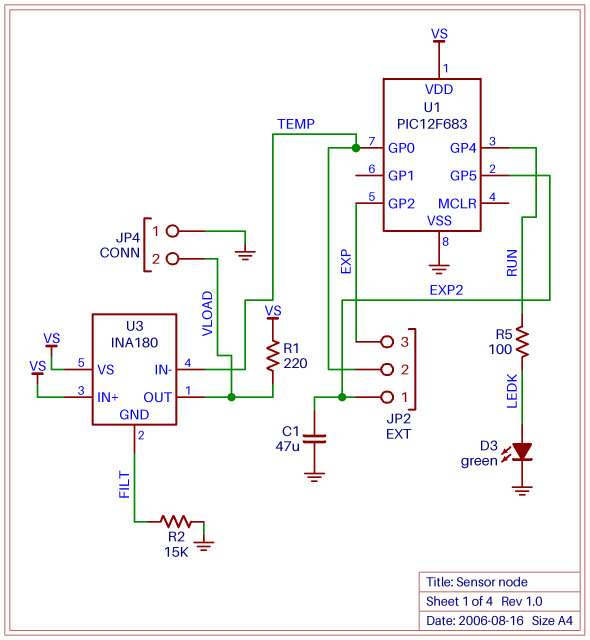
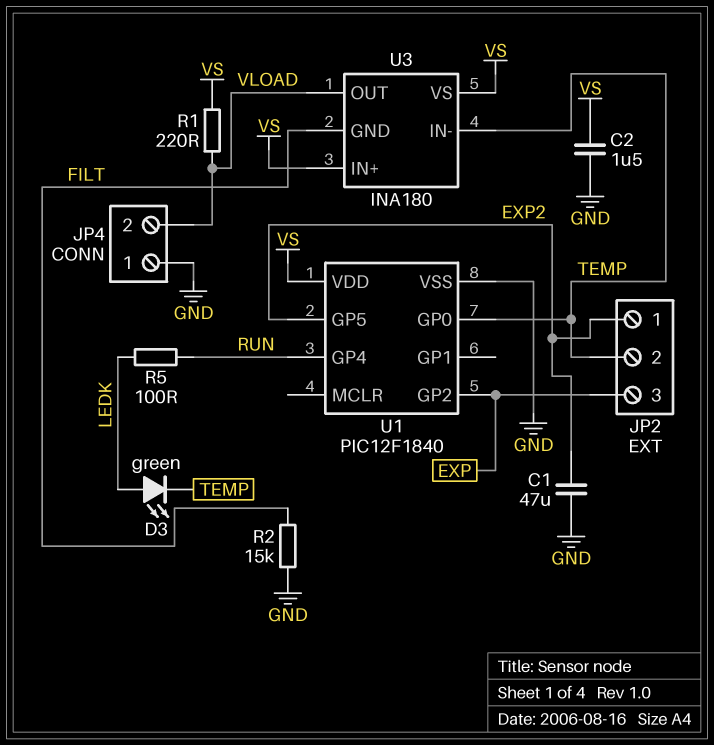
C2: none -> 1.5uF (GND, VS)
D3: LED green (A LEDK, K GND) -> LED green (A LEDK, K TEMP)
U1: PIC12F683 -> PIC12F1840

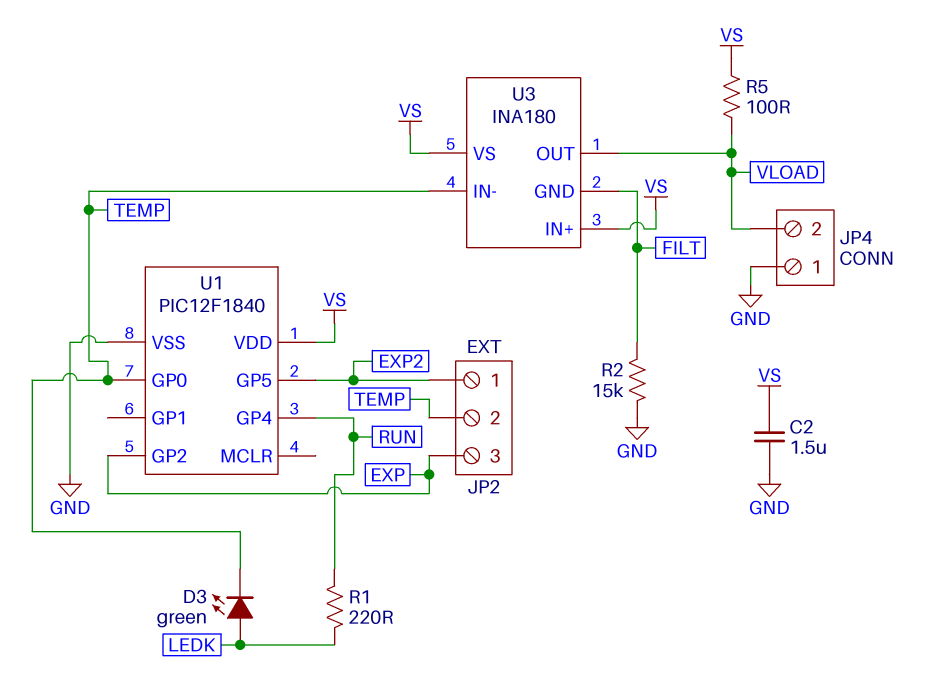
C1: 47uF (EXP2, GND) -> none
R1: 220 (VLOAD, VS) -> 220 (LEDK, RUN)
R5: 100 (LEDK, RUN) -> 100 (VLOAD, VS)

